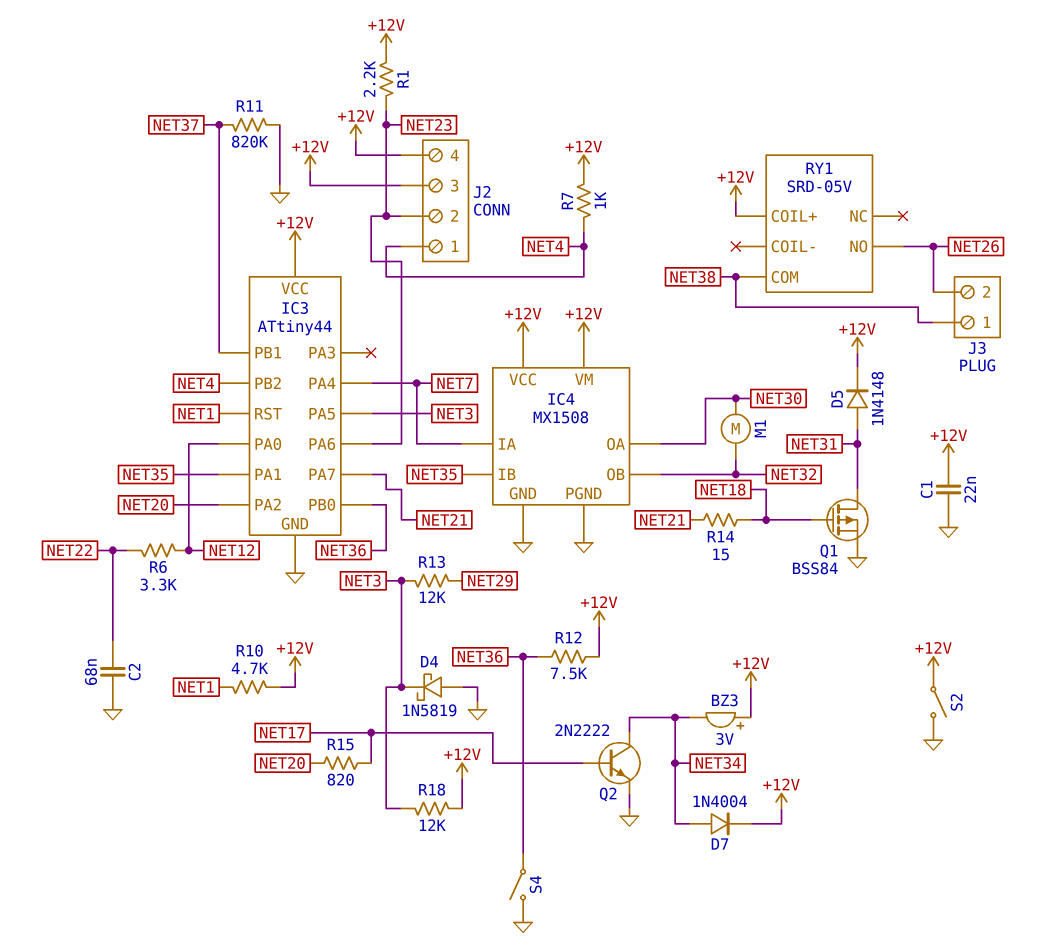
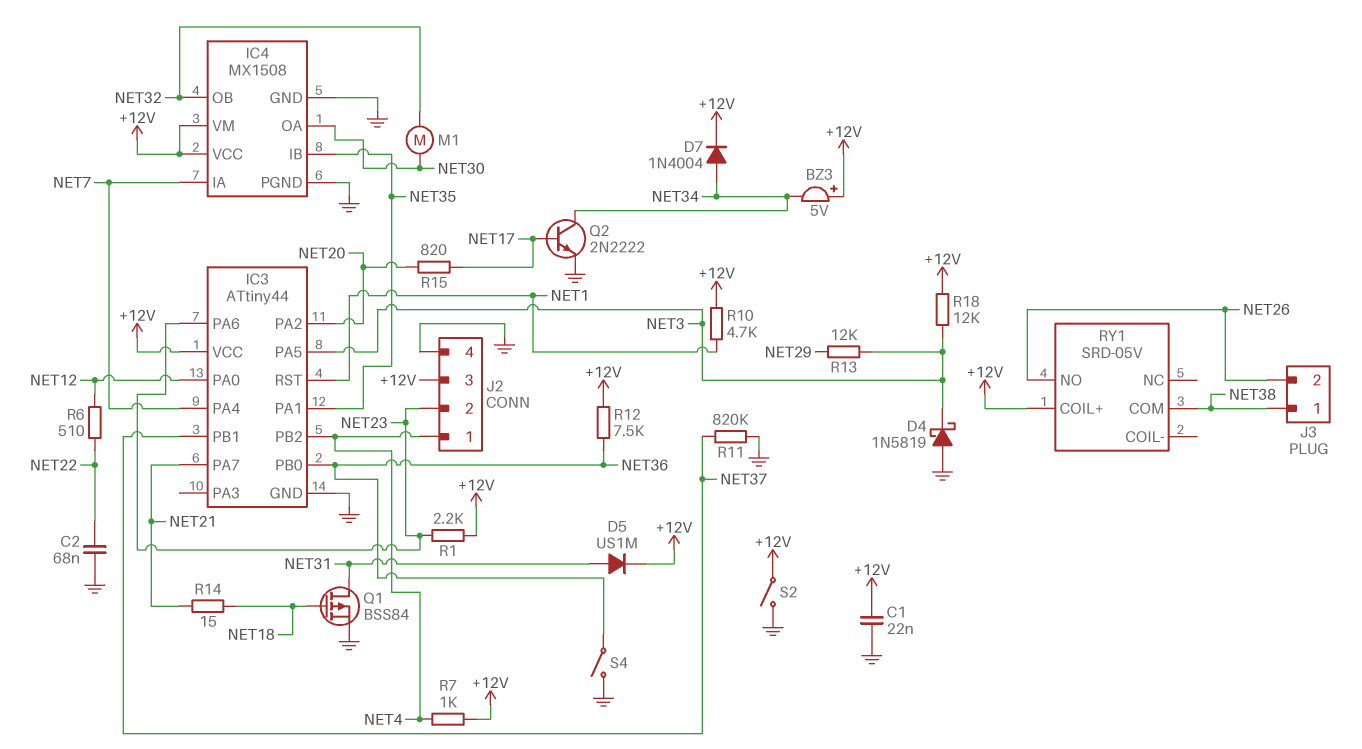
BZ3: buzzer 3V (plus +12V, minus NET34) -> buzzer 5V (plus +12V, minus NET34)
D5: diode 1N4148 (A NET31, K +12V) -> diode US1M (A NET31, K +12V)
J2 pin 4: +12V -> GND
R6: 3.3k (NET12, NET22) -> 510 (NET12, NET22)

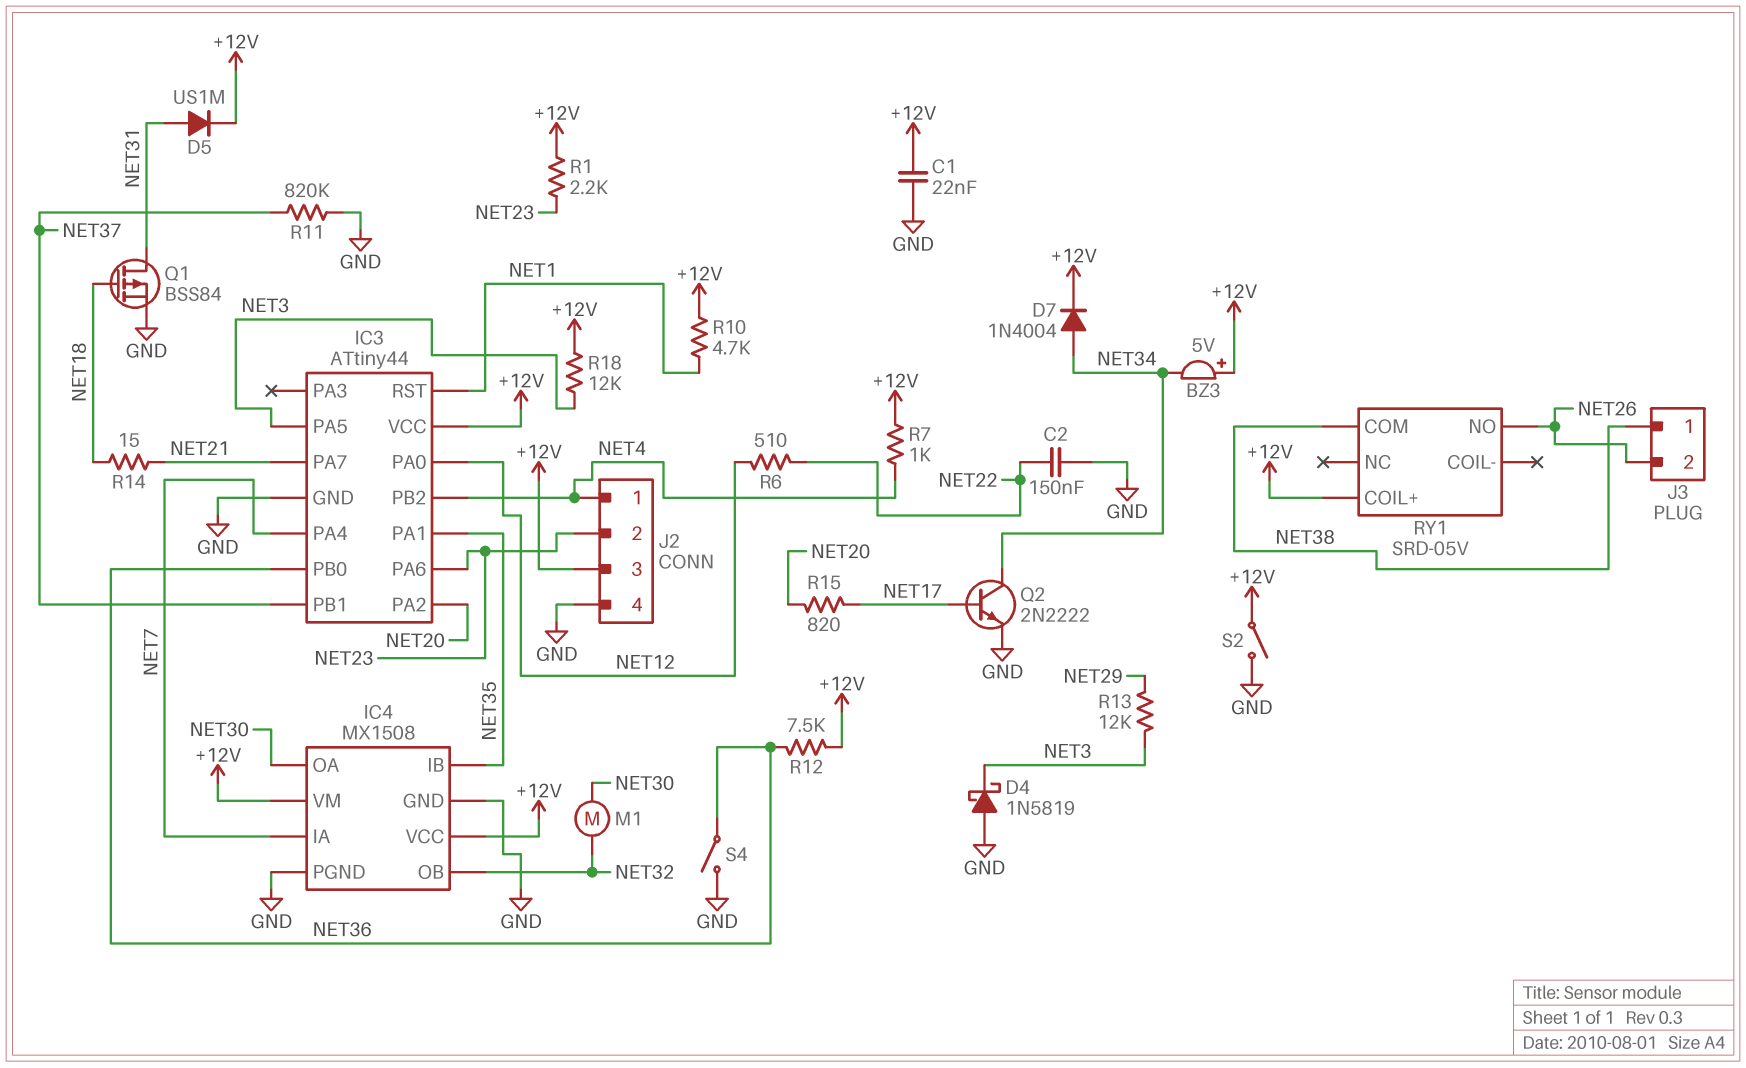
C2: 68nF (GND, NET22) -> 150nF (GND, NET22)

